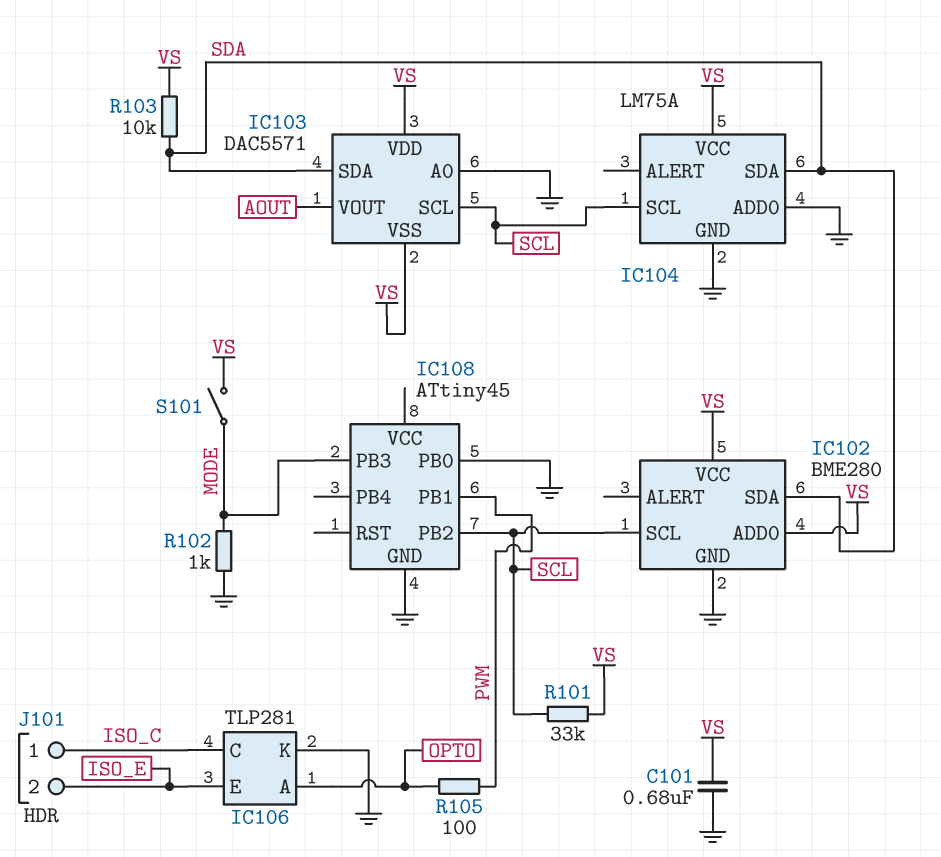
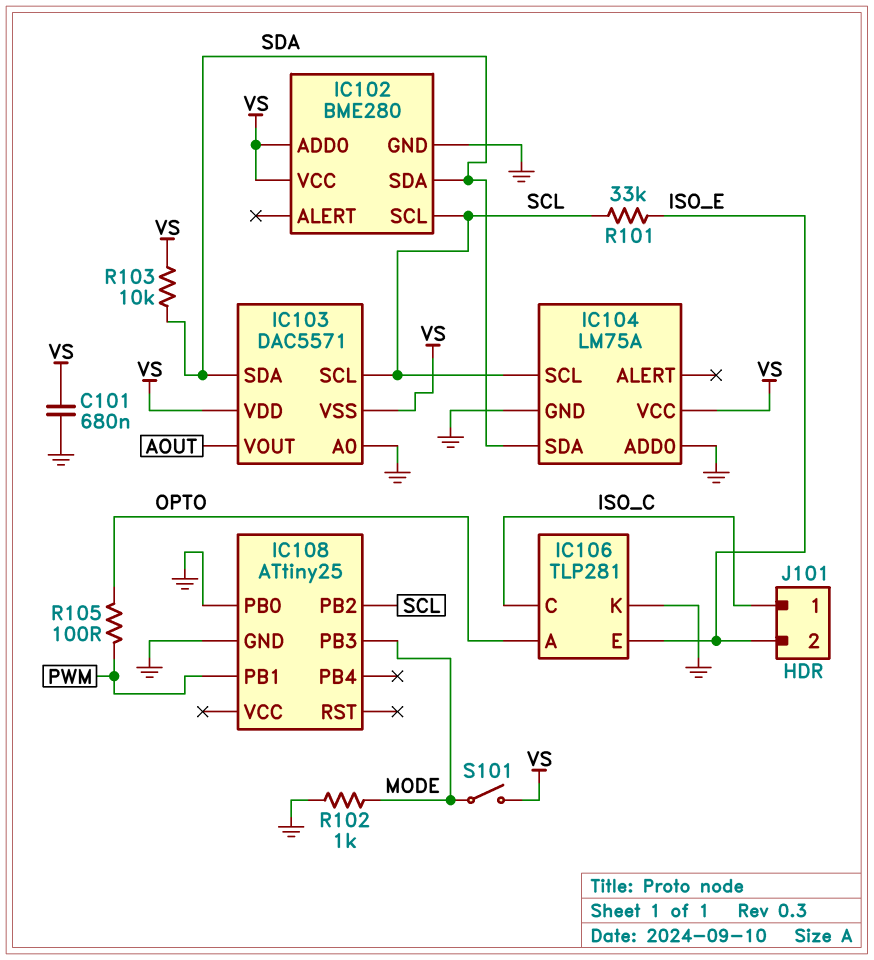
IC108: ATtiny45 -> ATtiny25
R101: 33k (SCL, VS) -> 33k (ISO_E, SCL)

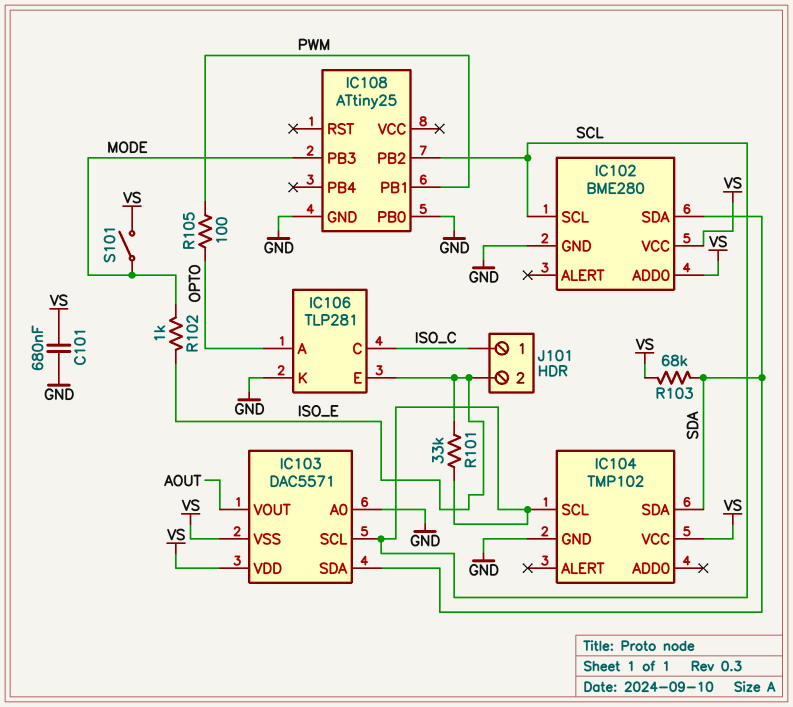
IC104: LM75A -> TMP102
IC104 pin ADD0: GND -> none
R102: 1k (GND, MODE) -> 1k (ISO_E, MODE)
R103: 10k (SDA, VS) -> 68k (SDA, VS)

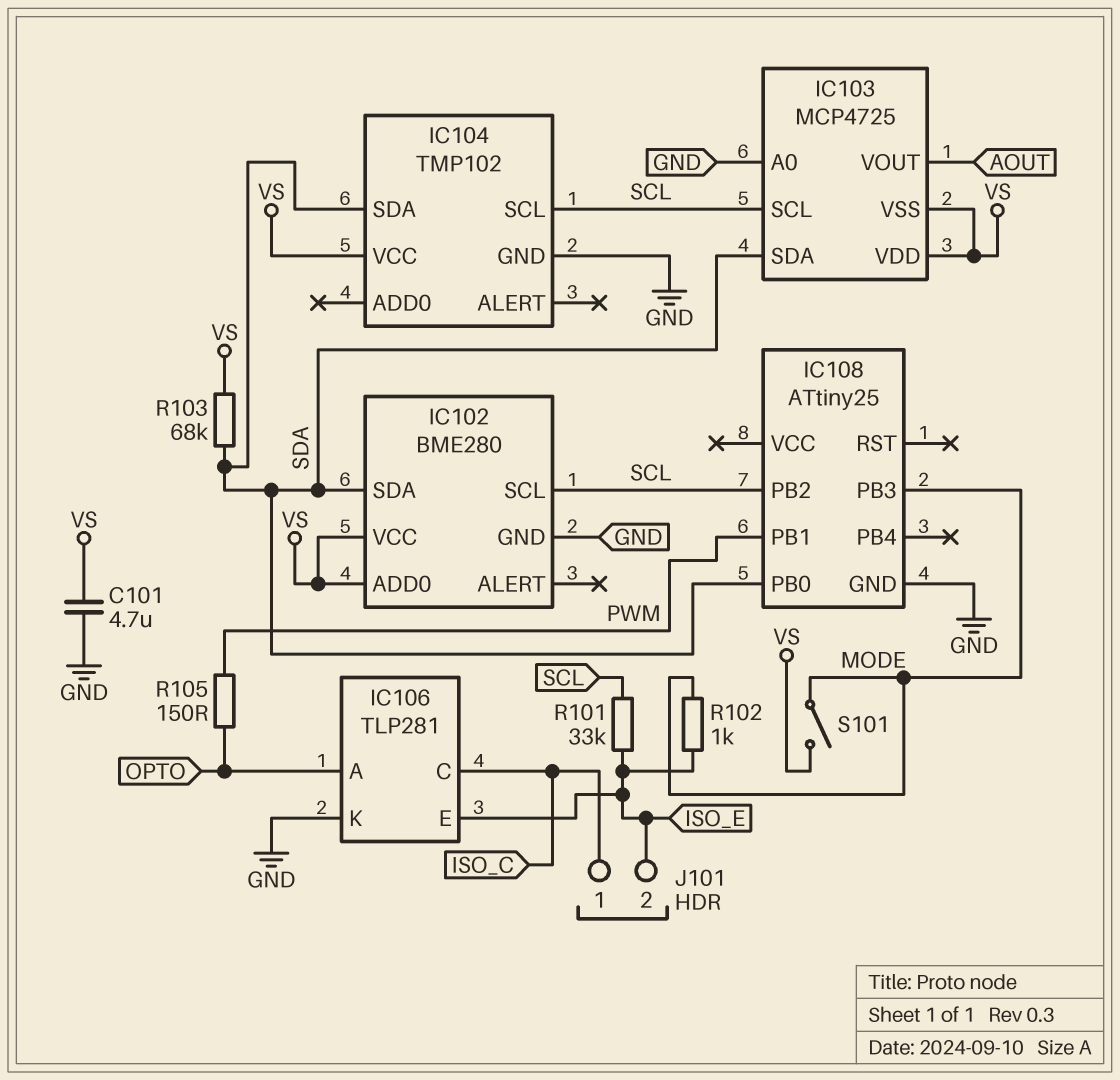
C101: 680nF (GND, VS) -> 4.7uF (GND, VS)
IC103: DAC5571 -> MCP4725
IC108 pin PB0: GND -> SDA
R105: 100 (OPTO, PWM) -> 150 (OPTO, PWM)

